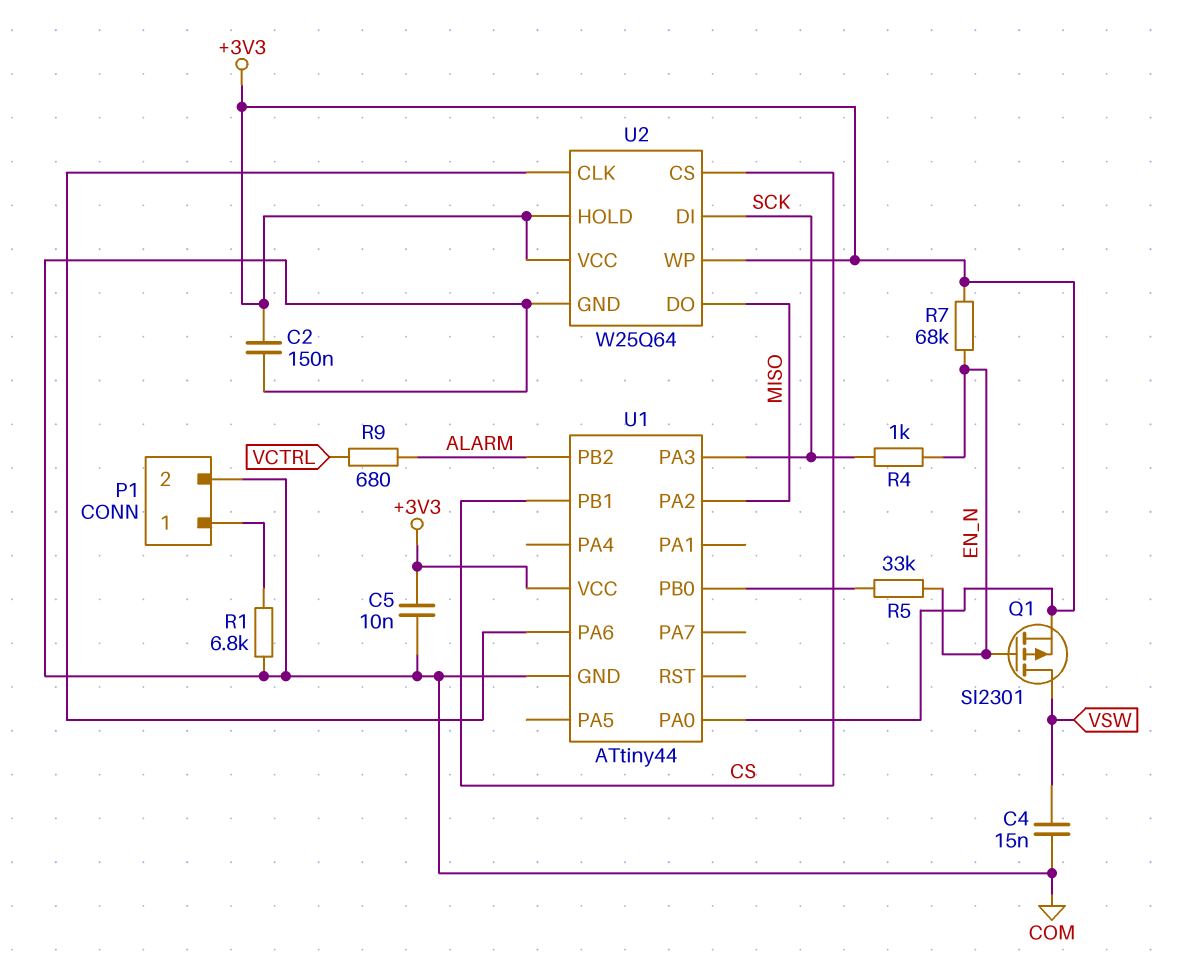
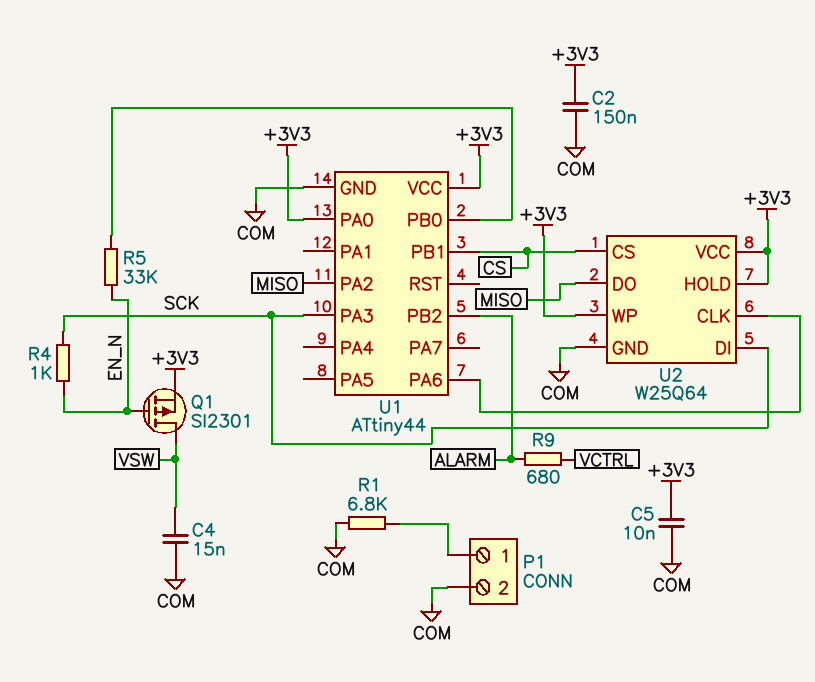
R7: 68k (+3V3, EN_N) -> none

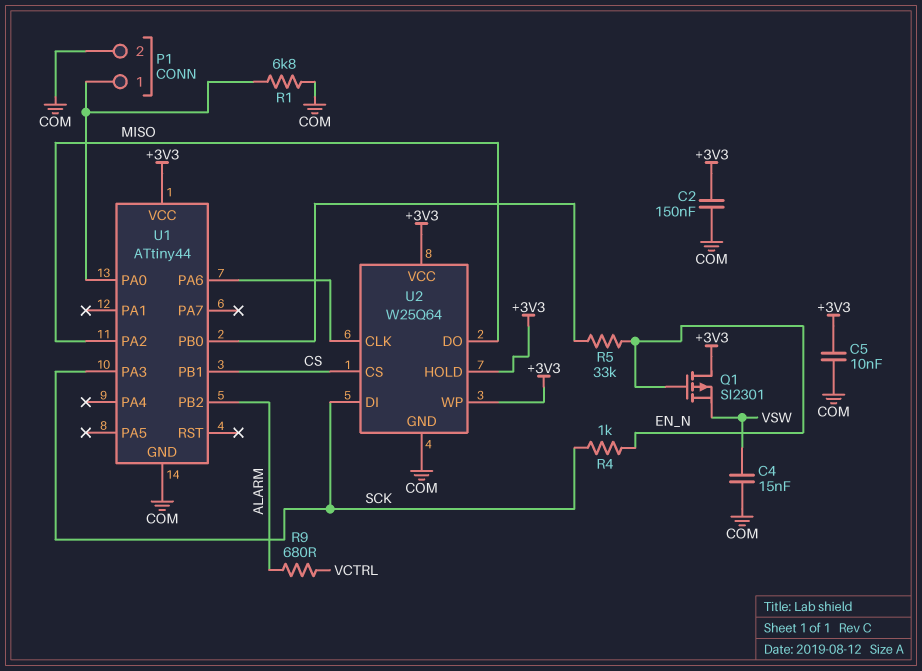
Q1: PMOS SI2301 (G EN_N, D VSW, S +3V3) -> PMOS SI2301 (G EN_N, D +3V3, S VSW)
U1 pin PA0: +3V3 -> P1/1

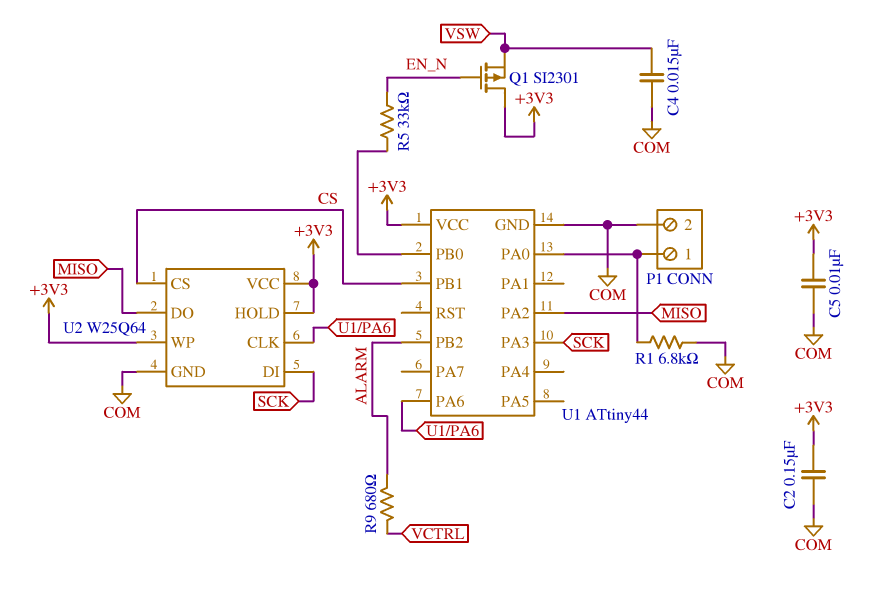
R4: 1k (EN_N, SCK) -> none

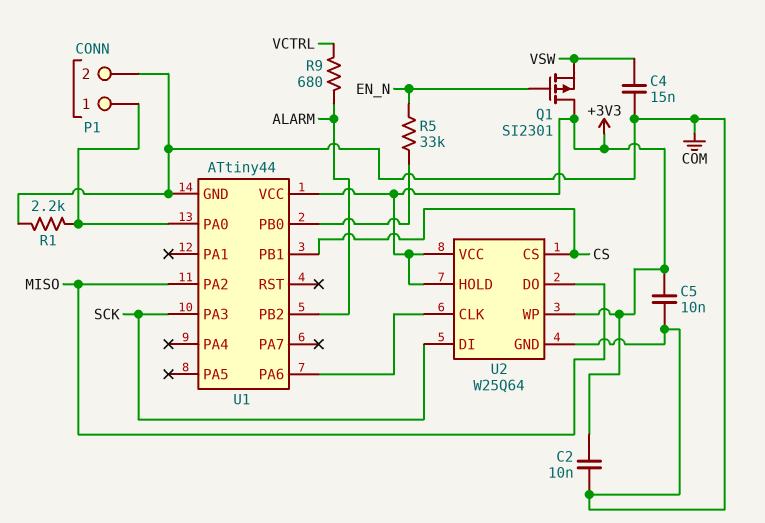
C2: 150nF (+3V3, COM) -> 10nF (+3V3, COM)
R1: 6.8k (COM, P1/1) -> 2.2k (COM, P1/1)

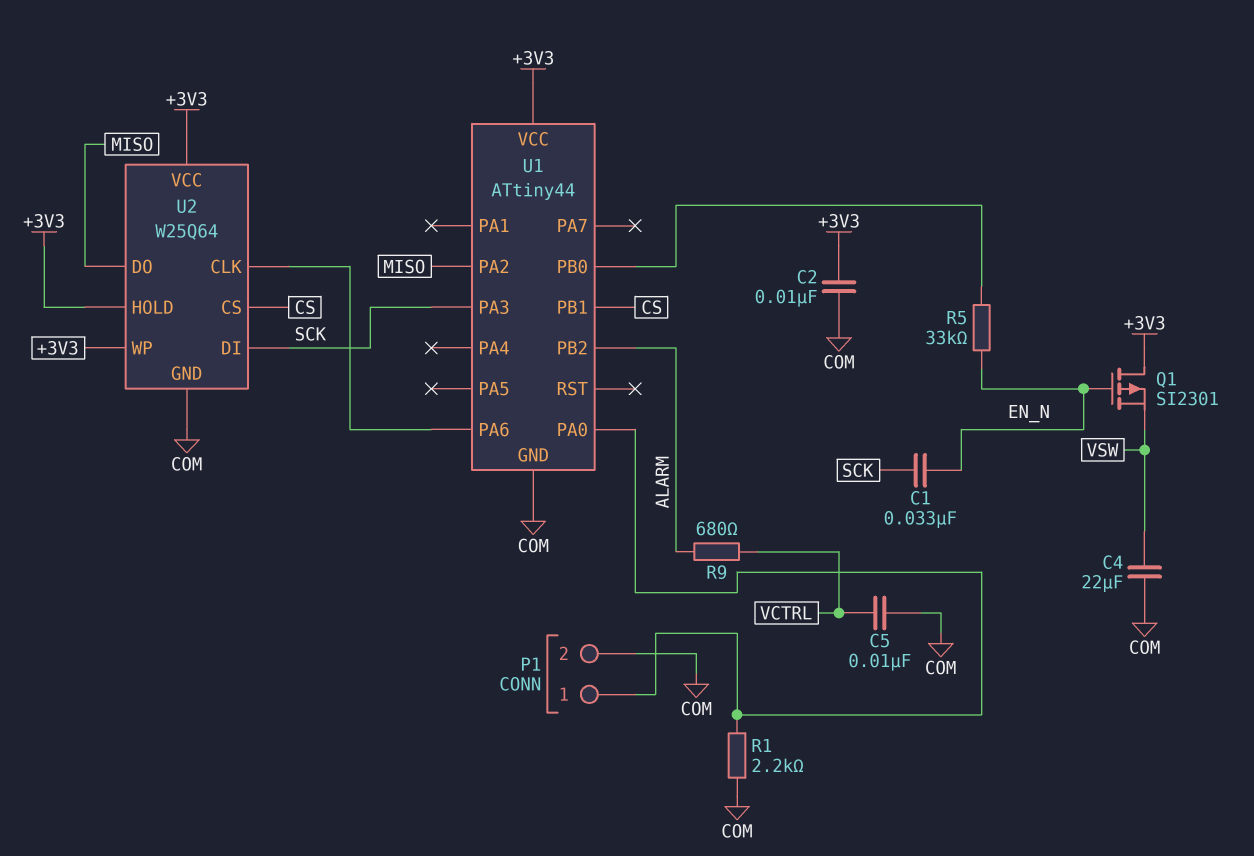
C1: none -> 33nF (EN_N, SCK)
C4: 15nF (COM, VSW) -> 22uF (COM, VSW)
C5: 10nF (+3V3, COM) -> 10nF (COM, VCTRL)

